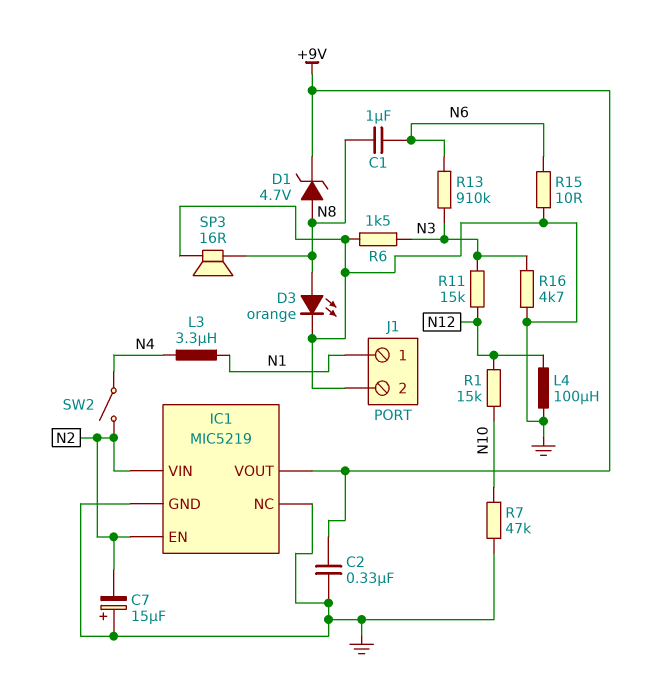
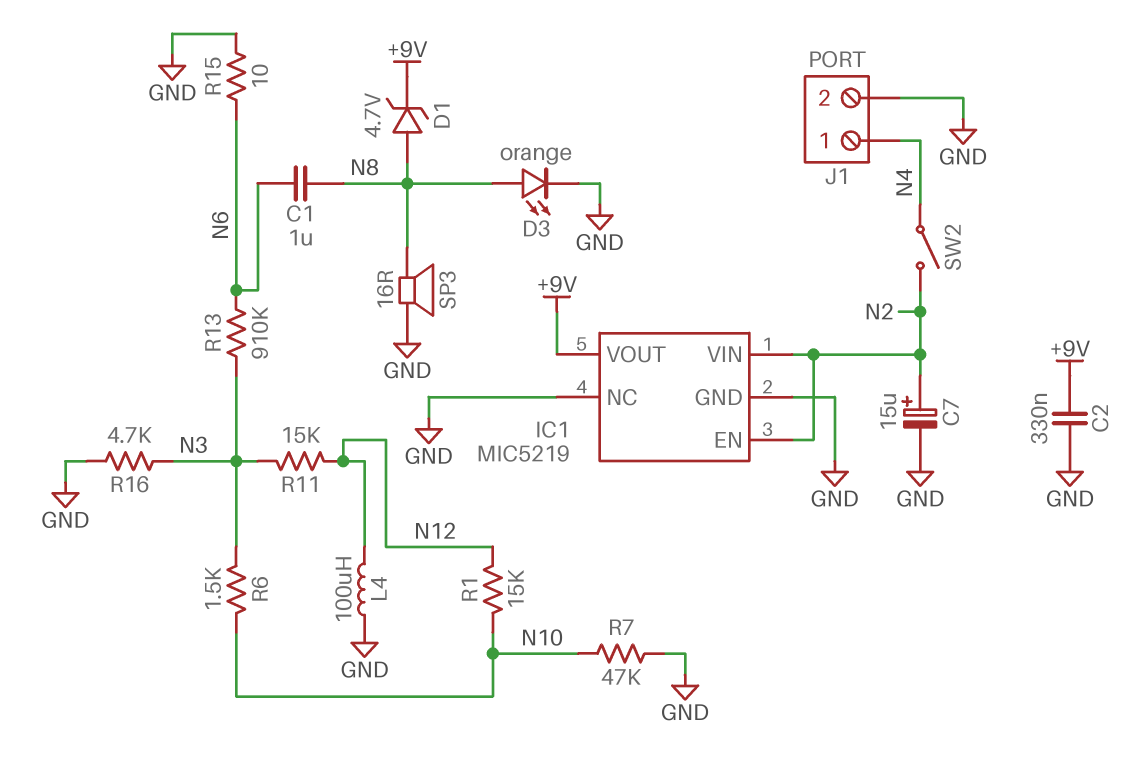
C7: 15uF (plus GND, minus N2) -> 15uF (plus N2, minus GND)
J1 pin 1: N1 -> N4
L3: 3.3uH (N1, N4) -> none
R6: 1.5k (GND, N3) -> 1.5k (N3, N10)

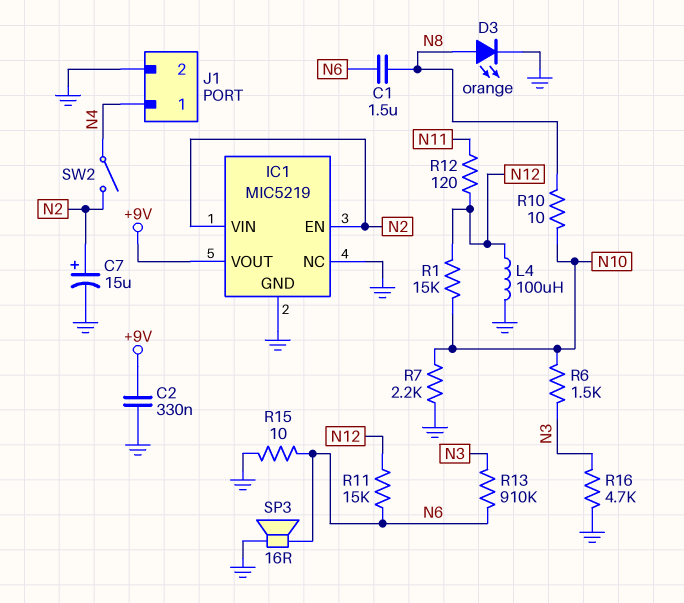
C1: 1uF (N6, N8) -> 1.5uF (N6, N8)
D1: zener 4.7V (A N8, K +9V) -> none
R7: 47k (GND, N10) -> 2.2k (GND, N10)
R10: none -> 10 (N8, N10)
R11: 15k (N3, N12) -> 15k (N6, N12)
R12: none -> 120 (N11, N12)
SP3: speaker 16R (GND, N8) -> speaker 16R (GND, N6)

